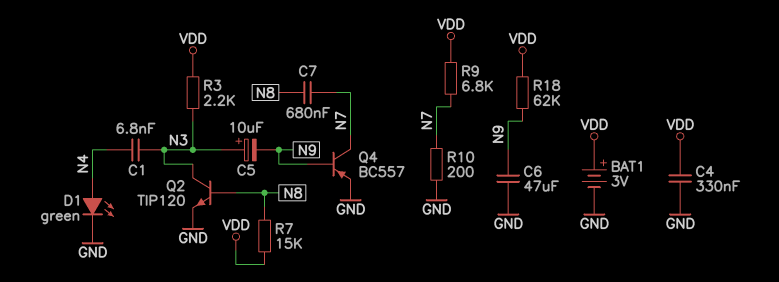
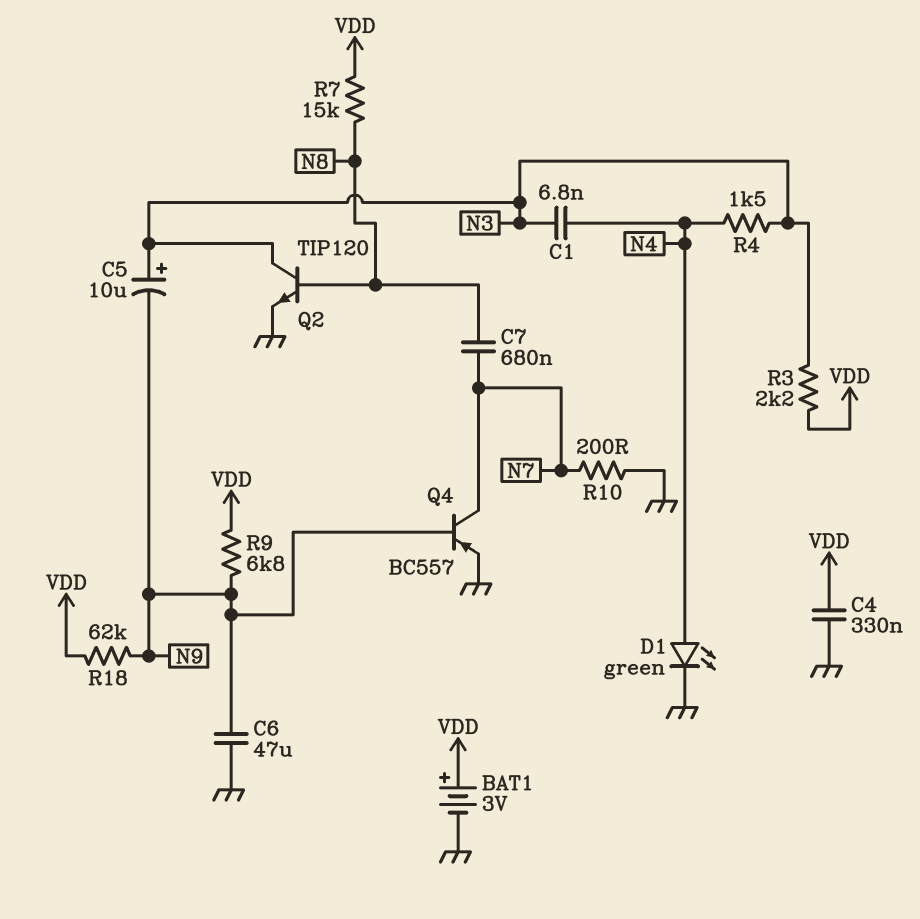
R4: none -> 1.5k (N3, N4)
R9: 6.8k (N7, VDD) -> 6.8k (N9, VDD)

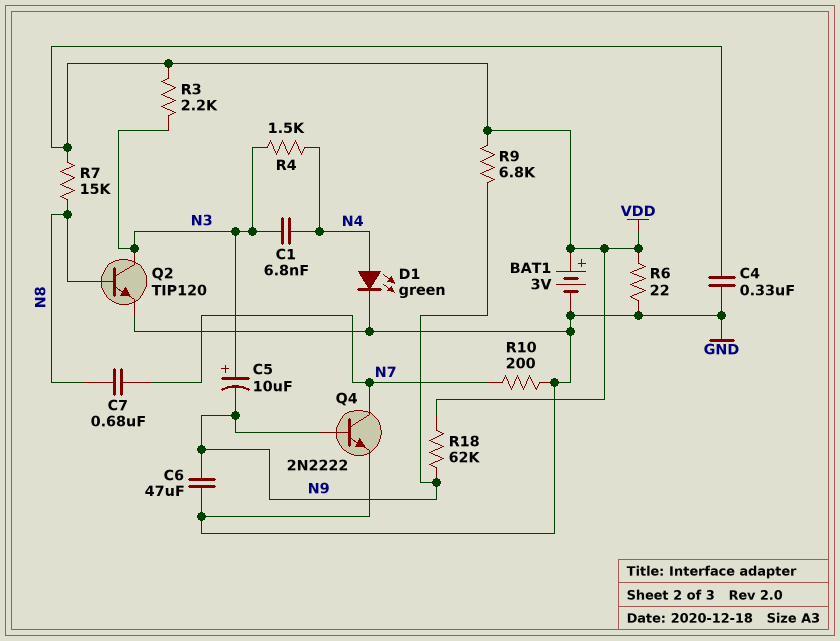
Q4: PNP BC557 (B N9, C N7, E GND) -> NPN 2N2222 (B N9, C N7, E GND)
R6: none -> 22 (GND, VDD)

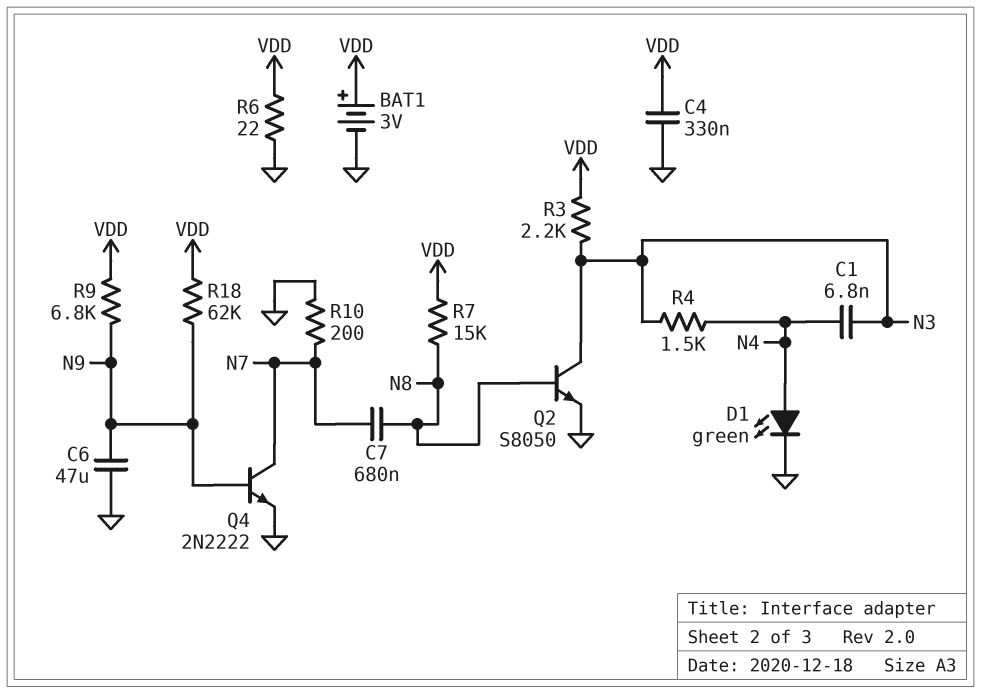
C5: 10uF (plus N3, minus N9) -> none
Q2: NPN TIP120 (B N8, C N3, E GND) -> NPN S8050 (B N8, C N3, E GND)

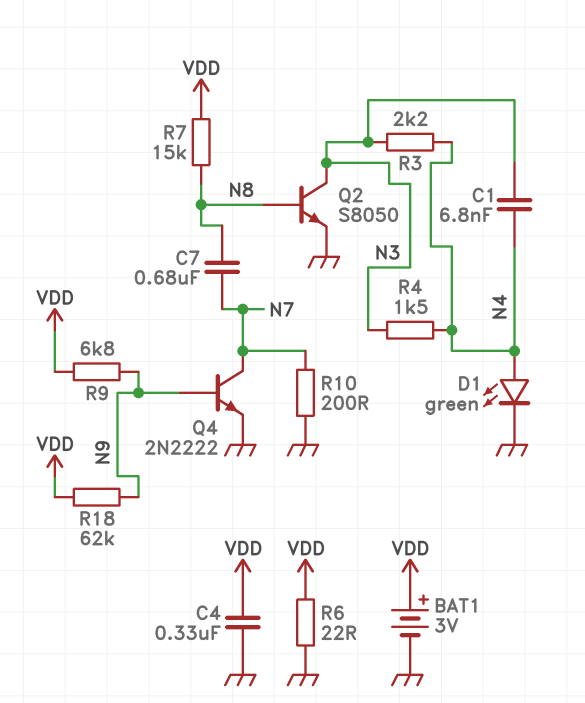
C6: 47uF (GND, N9) -> none
R3: 2.2k (N3, VDD) -> 2.2k (N3, N4)

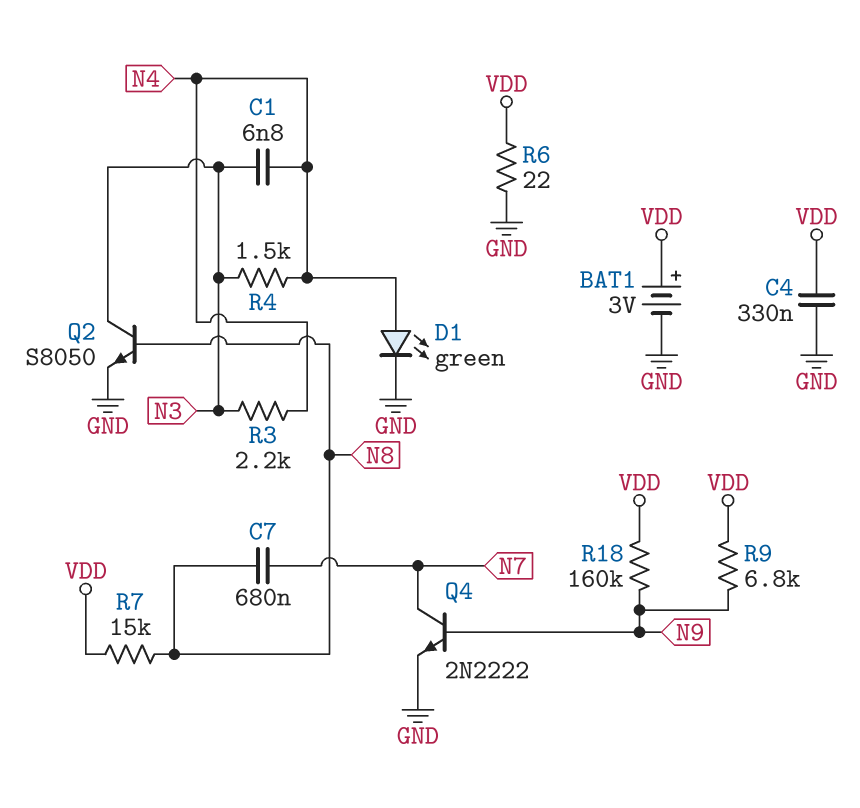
R10: 200 (GND, N7) -> none
R18: 62k (N9, VDD) -> 160k (N9, VDD)

